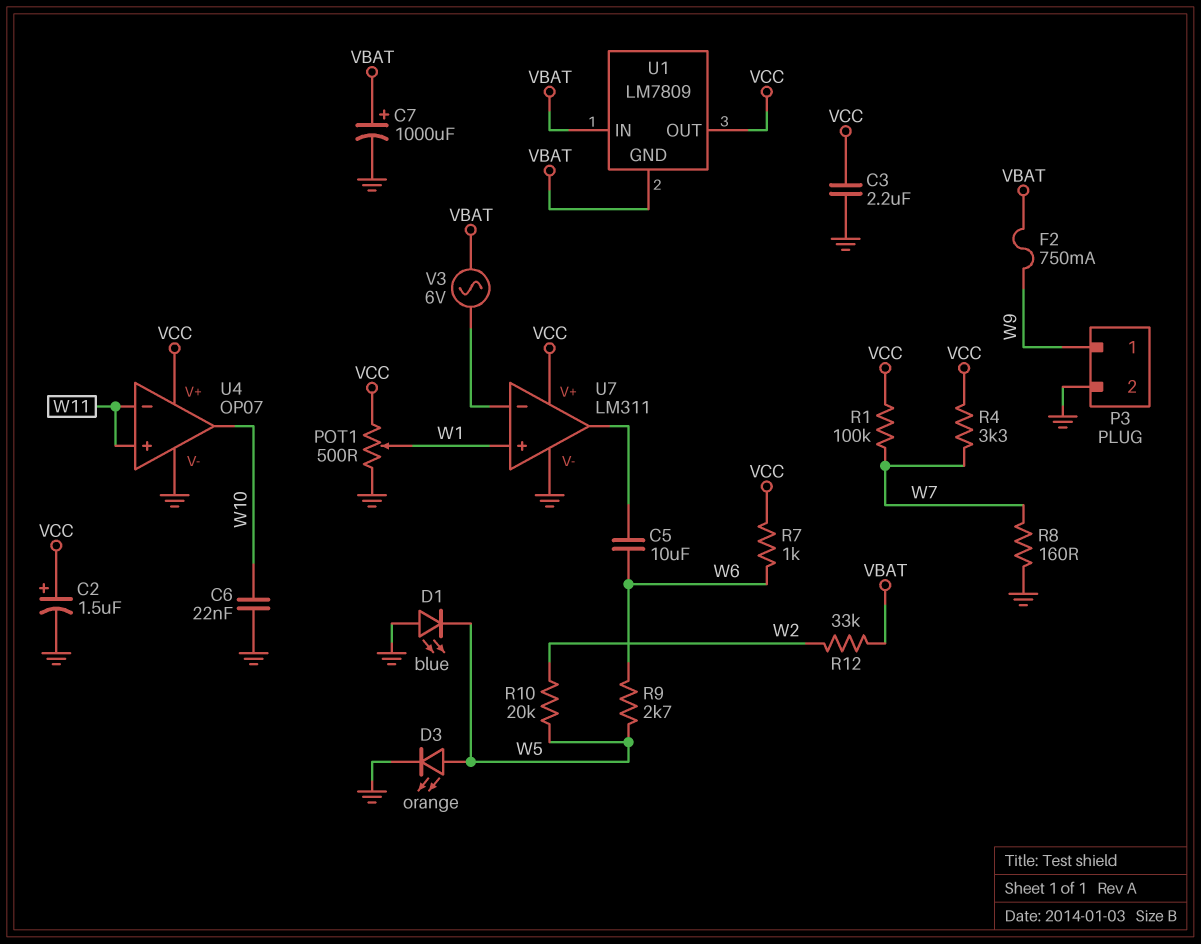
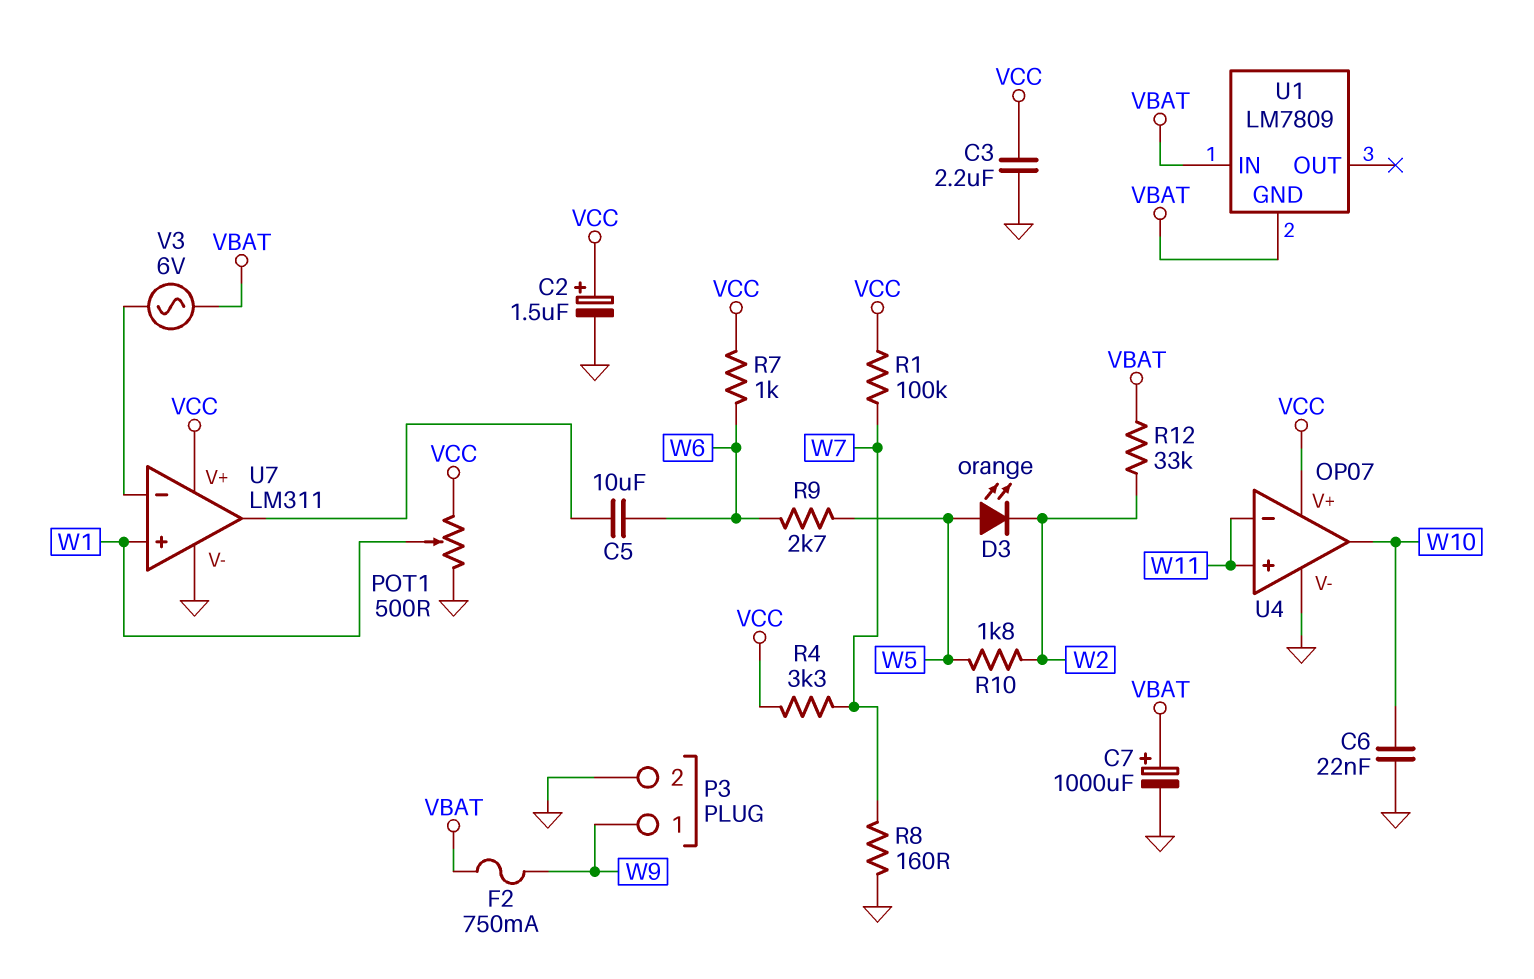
D1: LED blue (A GND, K W5) -> none
D3: LED orange (A W5, K GND) -> LED orange (A W5, K W2)
R10: 20k (W2, W5) -> 1.8k (W2, W5)
U1 pin OUT: VCC -> none

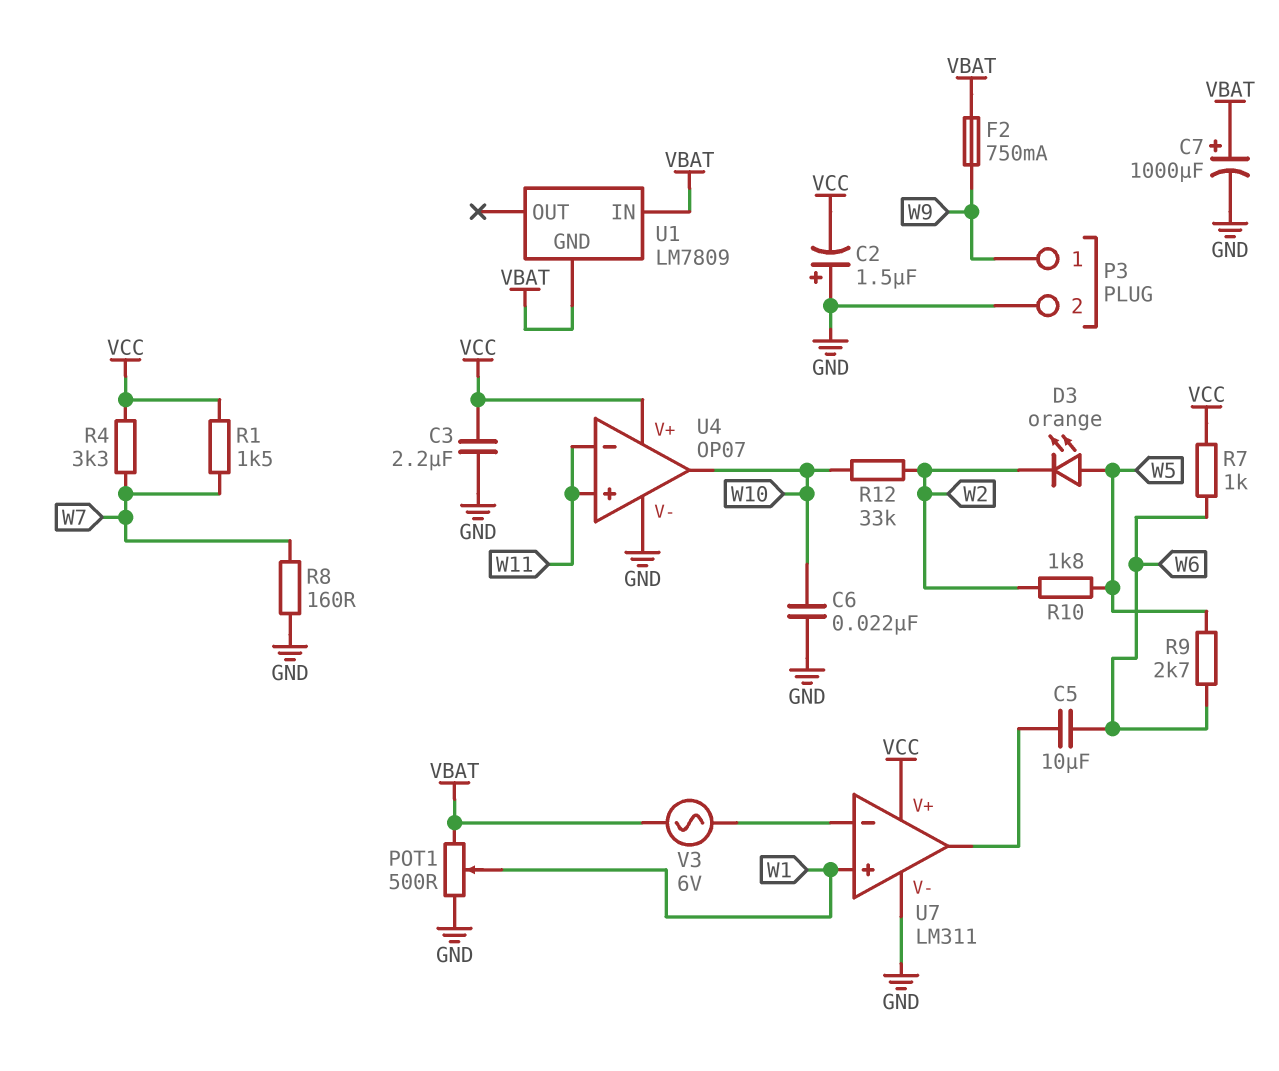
C2: 1.5uF (plus VCC, minus GND) -> 1.5uF (plus GND, minus VCC)
POT1: 500 (GND, VCC, wiper W1) -> 500 (GND, VBAT, wiper W1)
R1: 100k (VCC, W7) -> 1.5k (VCC, W7)
R12: 33k (VBAT, W2) -> 33k (W2, W10)

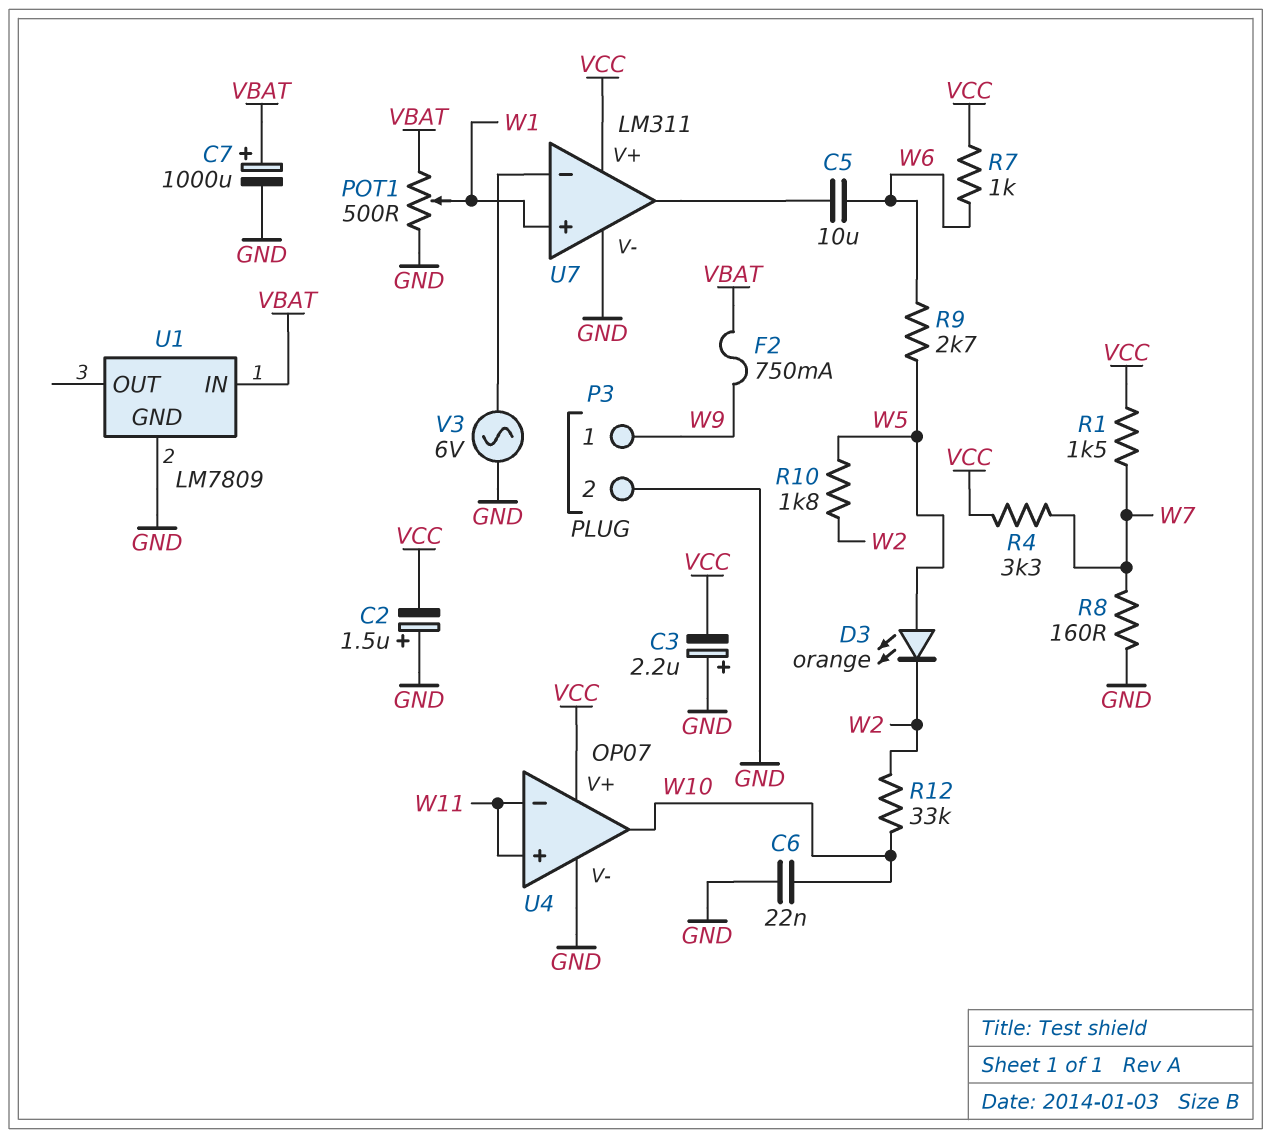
C3: 2.2uF (GND, VCC) -> 2.2uF (plus GND, minus VCC)
U1 pin GND: VBAT -> GND
V3: AC 6V (U7/in-, VBAT) -> AC 6V (GND, U7/in-)

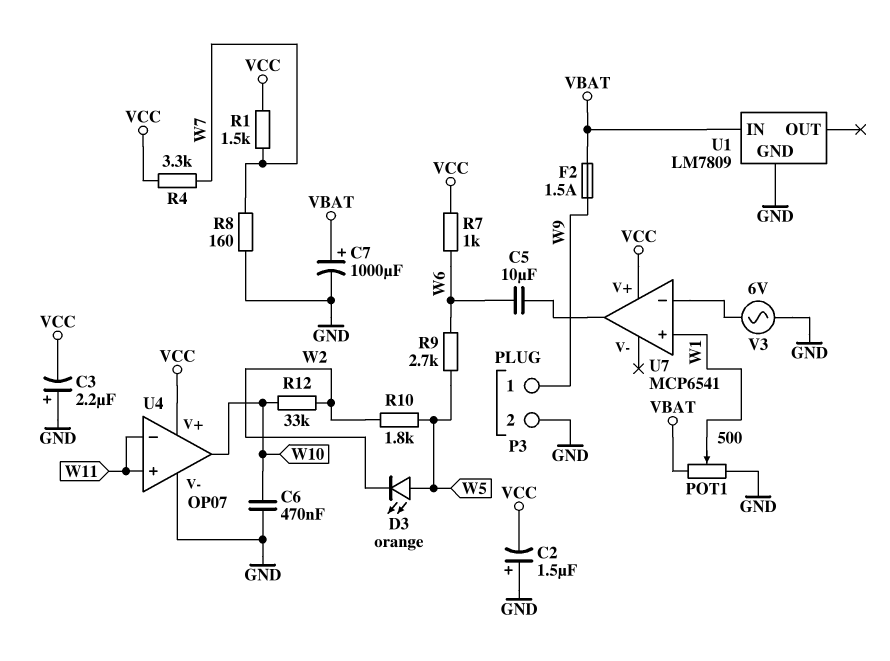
C6: 22nF (GND, W10) -> 470nF (GND, W10)
F2: 750mA (VBAT, W9) -> 1.5A (VBAT, W9)
U7: LM311 -> MCP6541
U7 pin V-: GND -> none

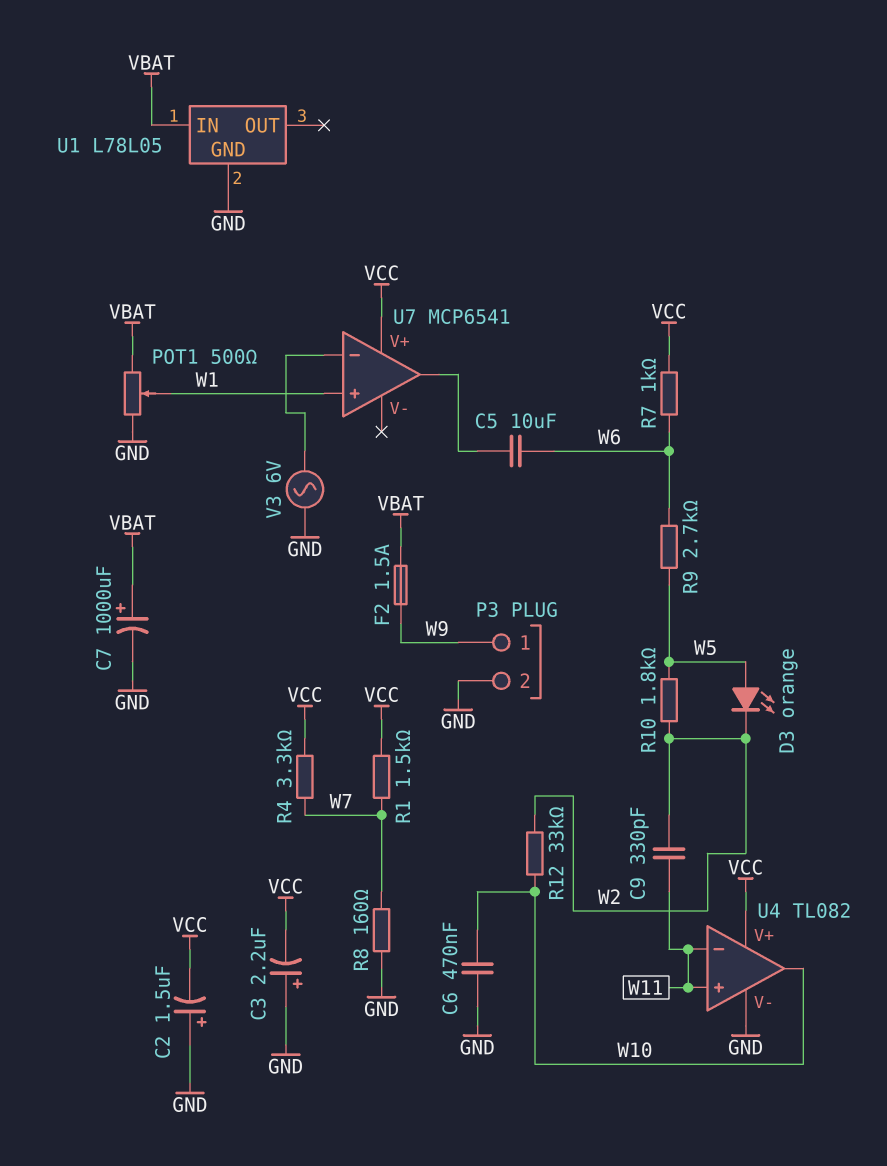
C9: none -> 330pF (W2, W11)
U1: LM7809 -> L78L05
U4: OP07 -> TL082

